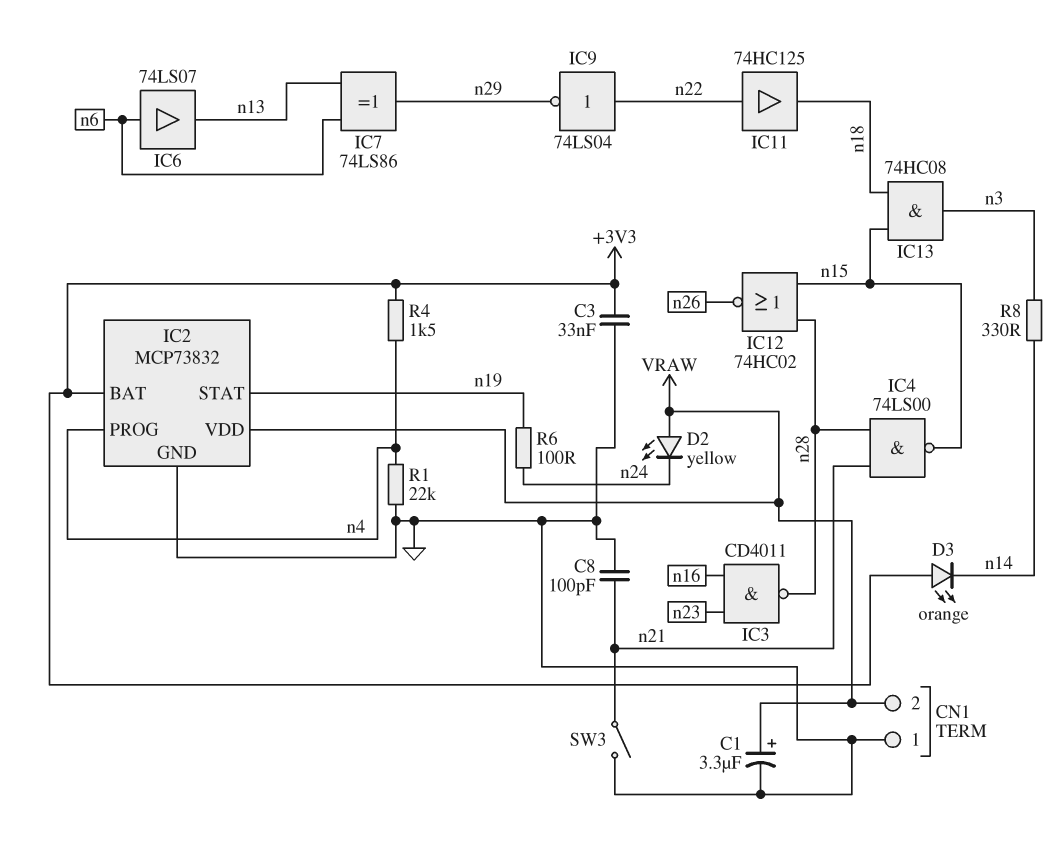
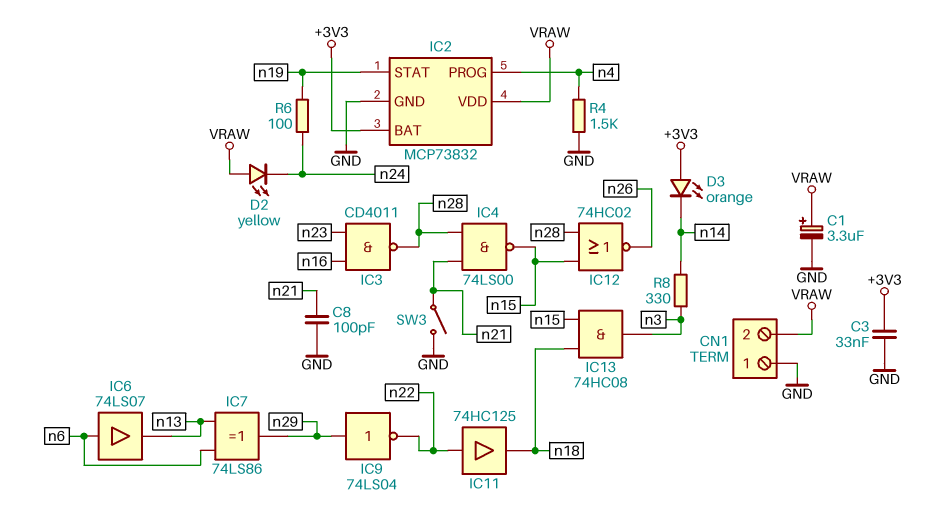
IC9: NOT 74LS04 (in n22, out n29) -> NOT 74LS04 (in n29, out n22)
R1: 22k (GND, n4) -> none
R4: 1.5k (+3V3, n4) -> 1.5k (GND, n4)

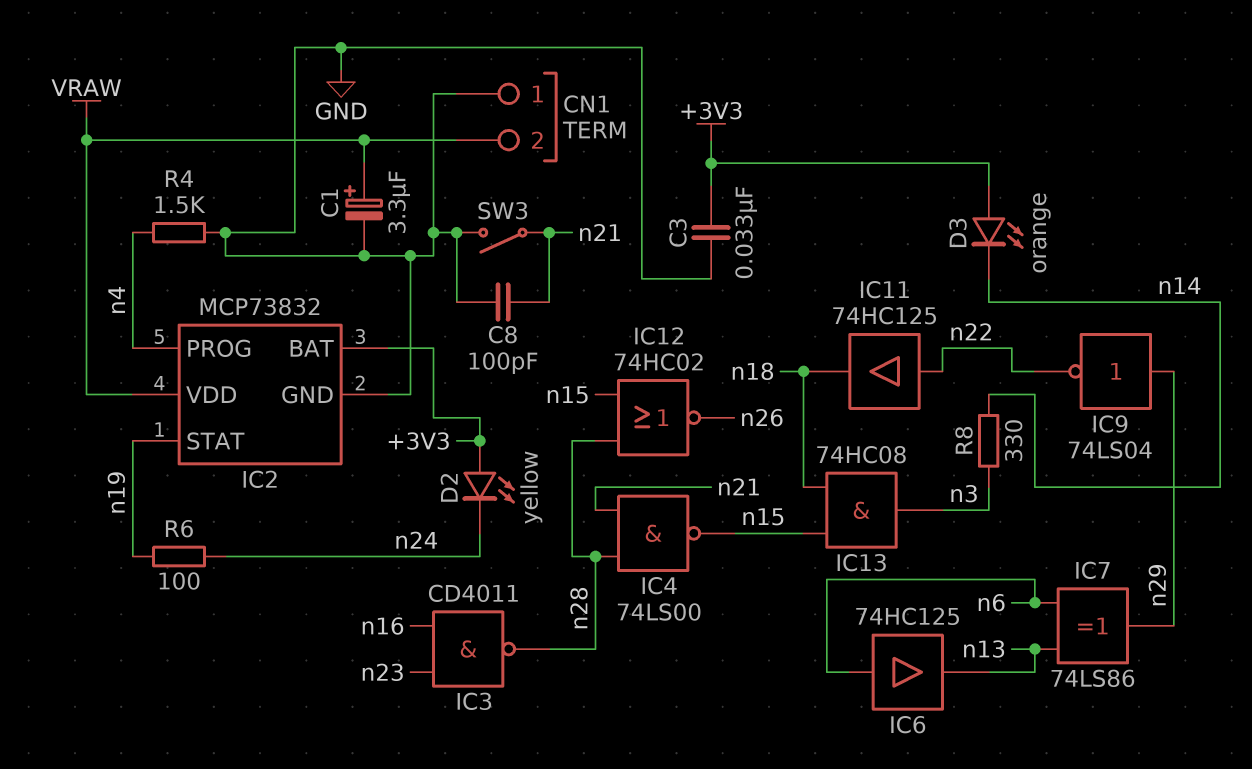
D2: LED yellow (A VRAW, K n24) -> LED yellow (A +3V3, K n24)
IC6: buffer 74LS07 (in n6, out n13) -> buffer 74HC125 (in n6, out n13)

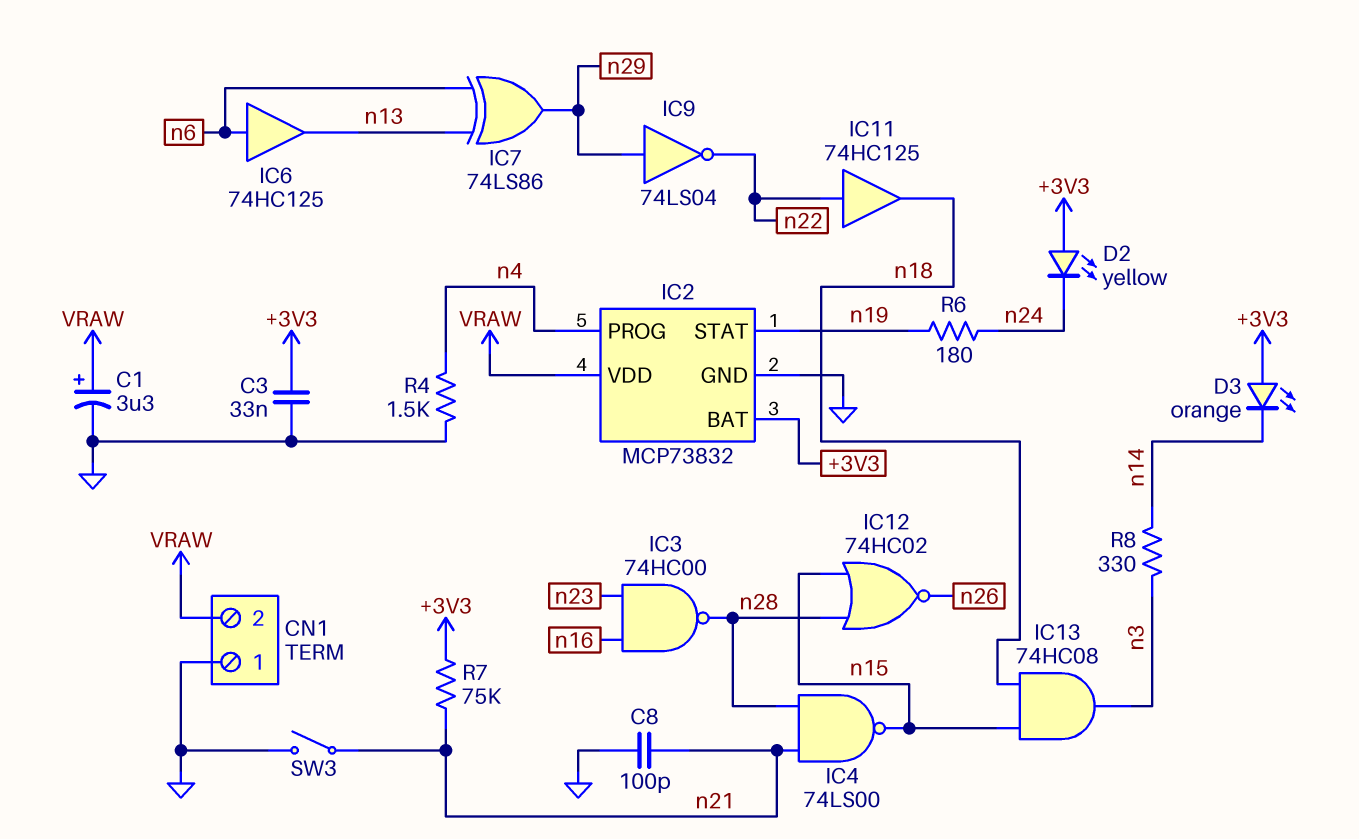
IC3: NAND CD4011 (in n16, in n23, out n28) -> NAND 74HC00 (in n16, in n23, out n28)
R6: 100 (n19, n24) -> 180 (n19, n24)
R7: none -> 75k (+3V3, n21)

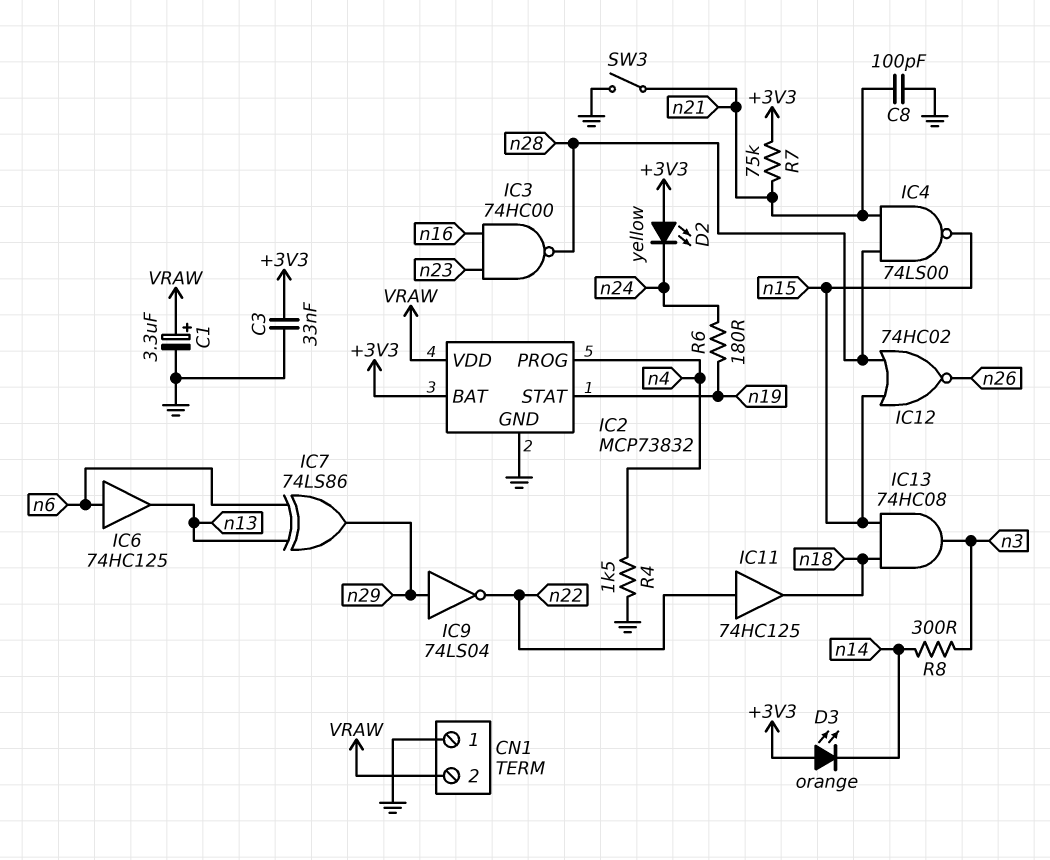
R8: 330 (n3, n14) -> 300 (n3, n14)

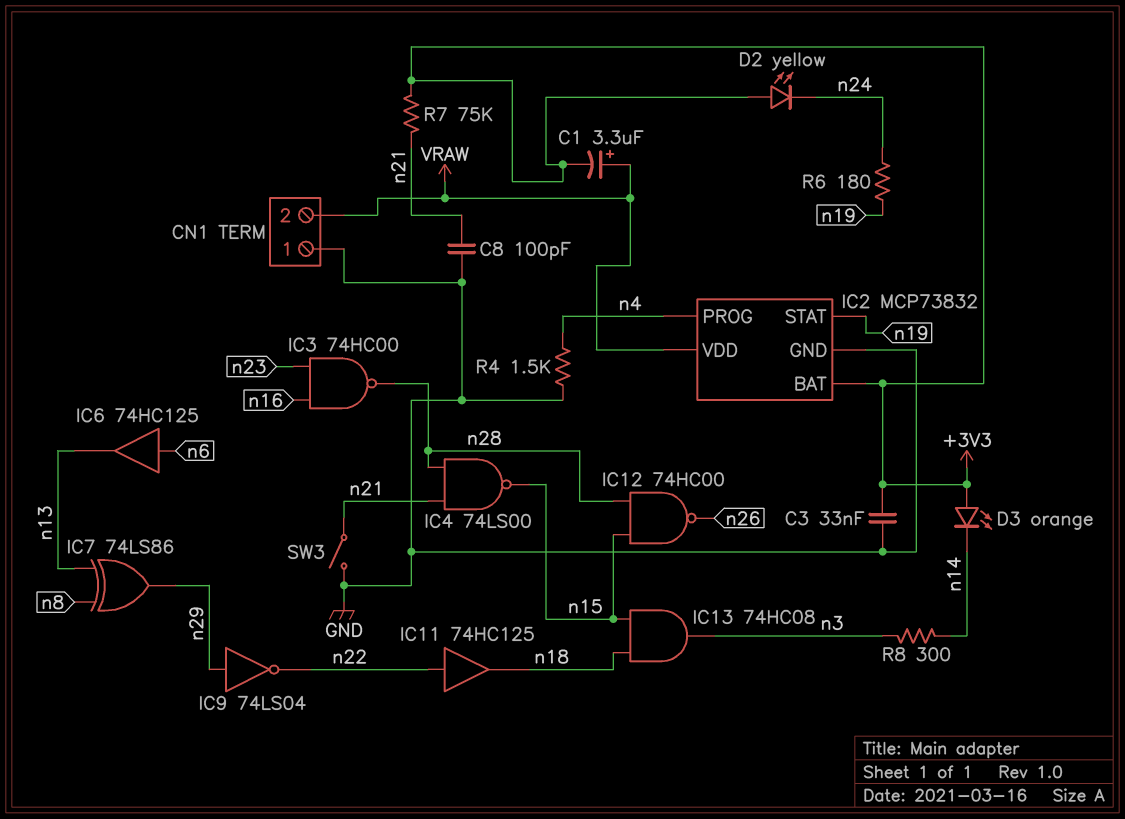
C1: 3.3uF (plus VRAW, minus GND) -> 3.3uF (plus VRAW, minus +3V3)
IC7: XOR 74LS86 (in n6, in n13, out n29) -> XOR 74LS86 (in n8, in n13, out n29)
IC12: NOR 74HC02 (in n15, in n28, out n26) -> NAND 74HC00 (in n15, in n28, out n26)

